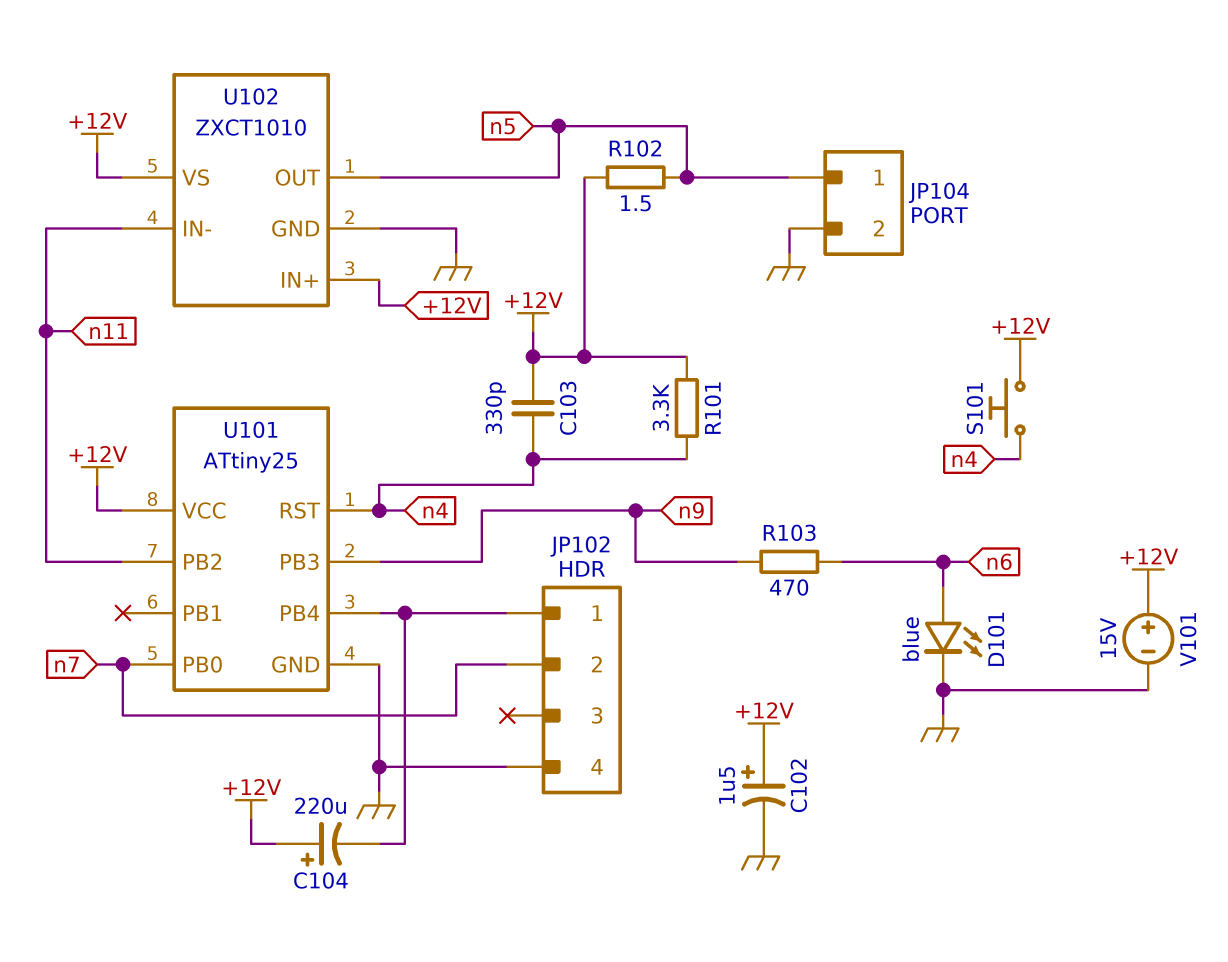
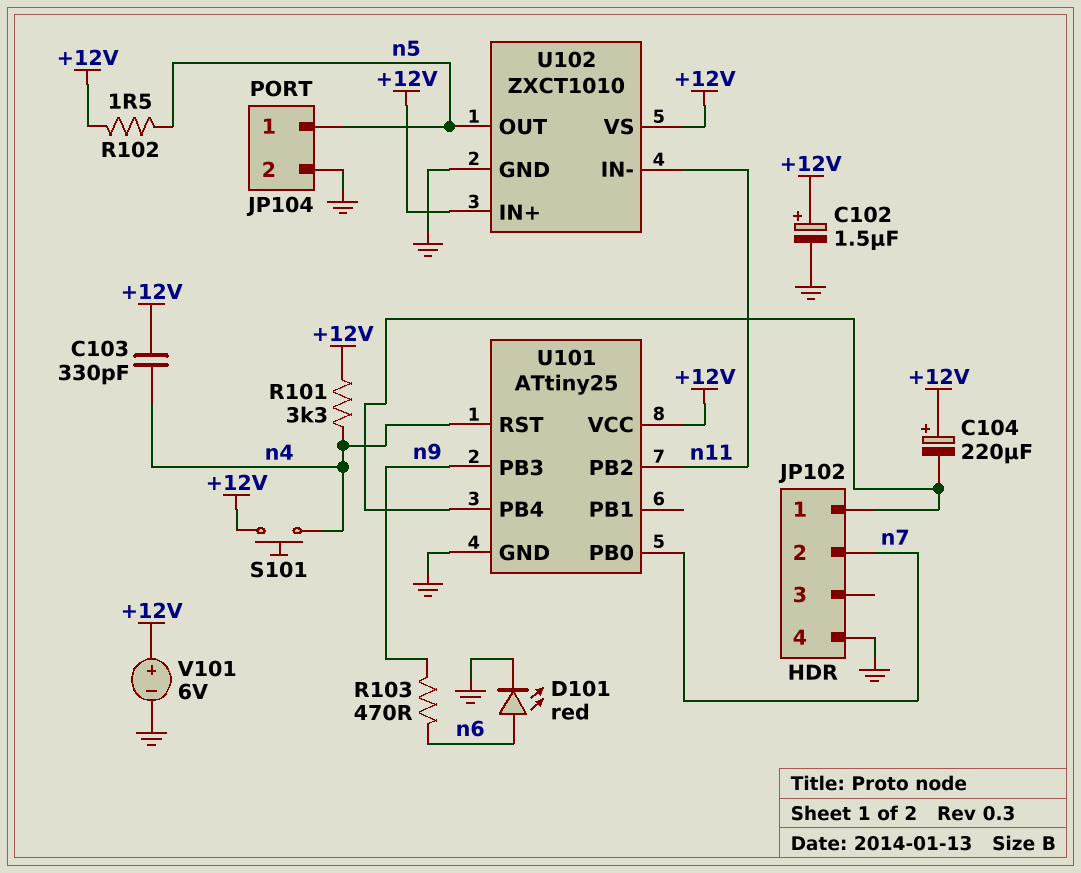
D101: LED blue (A n6, K GND) -> LED red (A n6, K GND)
V101: 15V (plus +12V, minus GND) -> 6V (plus +12V, minus GND)

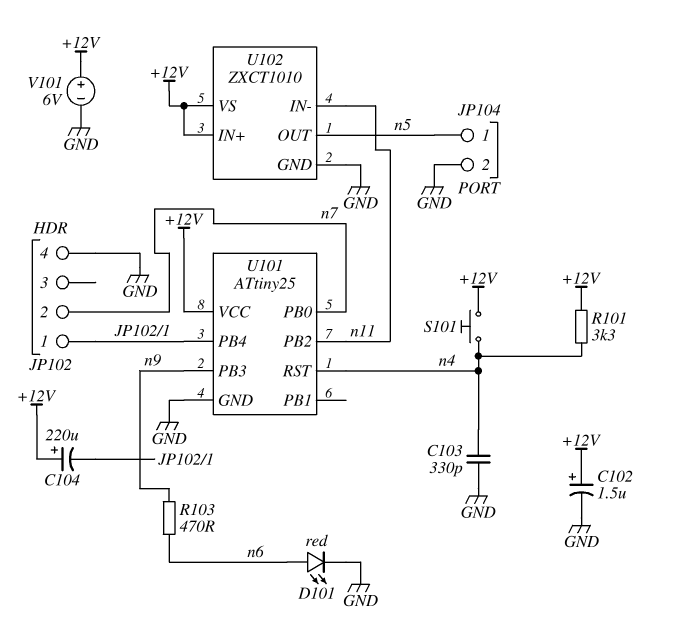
C103: 330pF (+12V, n4) -> 330pF (GND, n4)
R102: 1.5 (+12V, n5) -> none

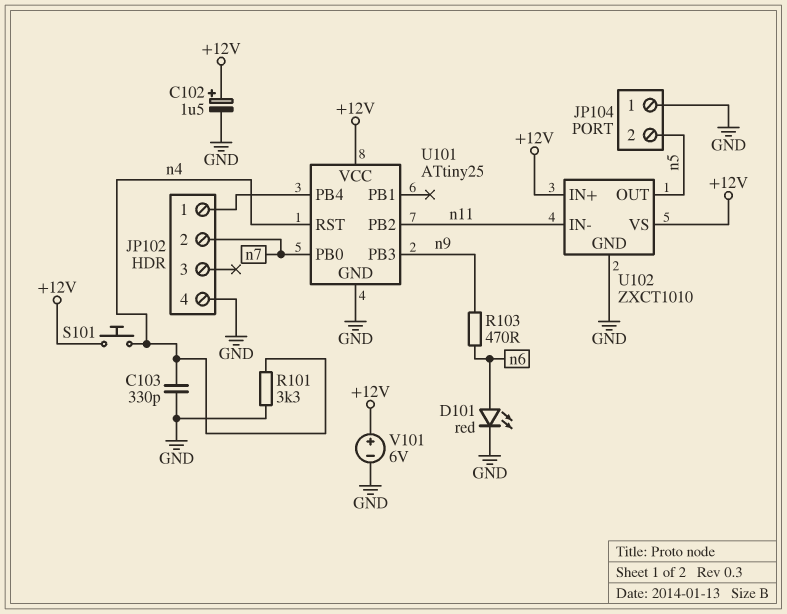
C104: 220uF (plus +12V, minus JP102/1) -> none
JP104 pin 1: n5 -> GND
JP104 pin 2: GND -> n5
R101: 3.3k (+12V, n4) -> 3.3k (GND, n4)

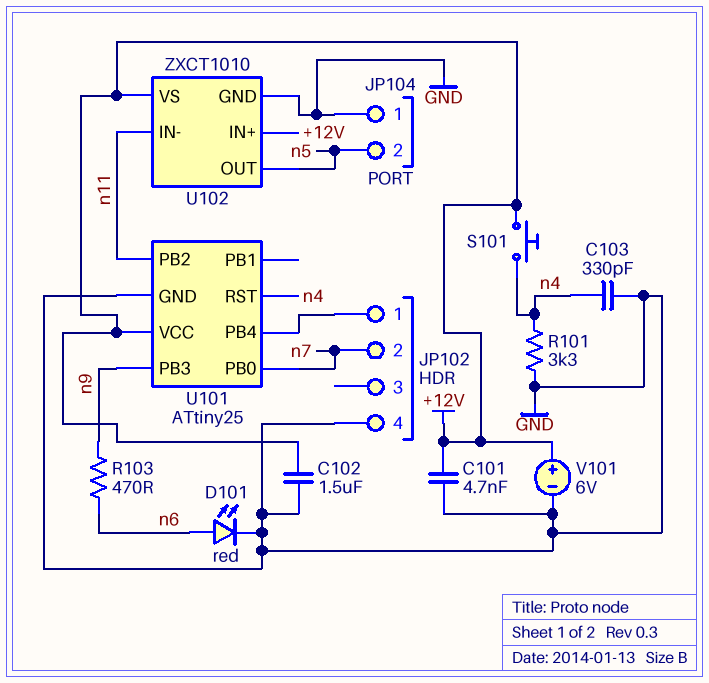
C101: none -> 4.7nF (+12V, GND)
C102: 1.5uF (plus +12V, minus GND) -> 1.5uF (+12V, GND)

